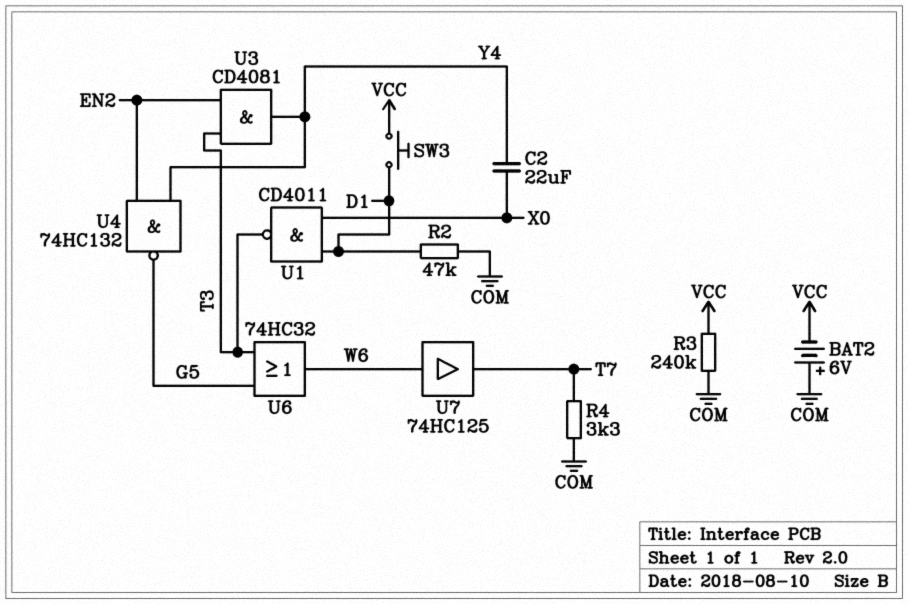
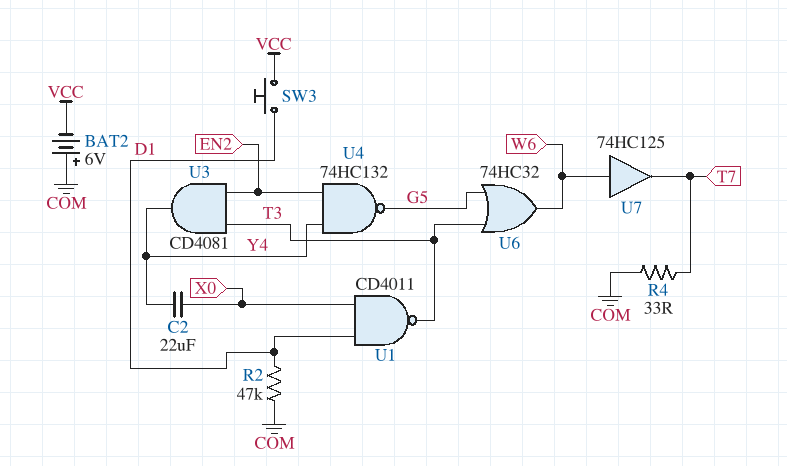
R3: 240k (COM, VCC) -> none
R4: 3.3k (COM, T7) -> 33 (COM, T7)

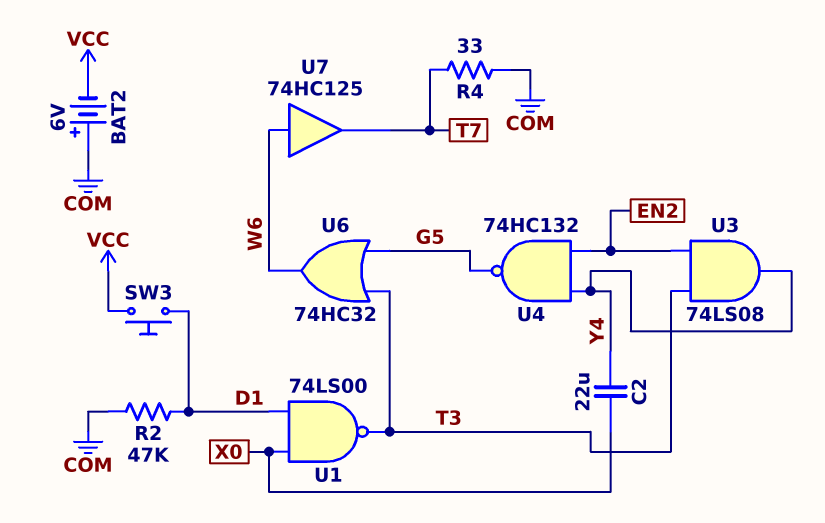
U1: NAND CD4011 (in D1, in X0, out T3) -> NAND 74LS00 (in D1, in X0, out T3)
U3: AND CD4081 (in EN2, in T3, out Y4) -> AND 74LS08 (in EN2, in T3, out Y4)

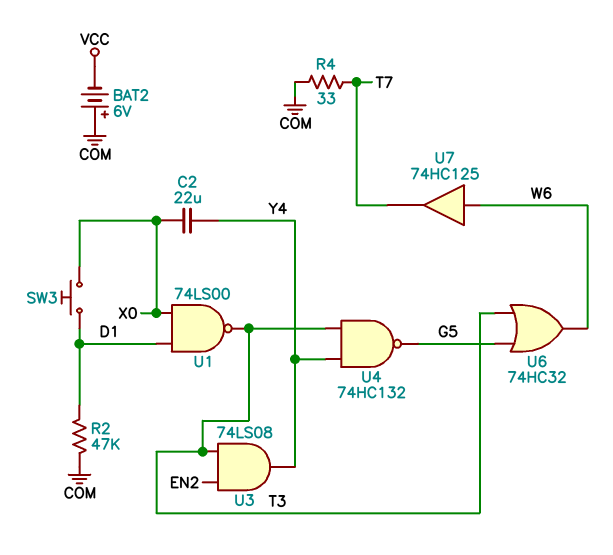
SW3: button (D1, VCC) -> button (D1, X0)
U4: NAND 74HC132 (in EN2, in Y4, out G5) -> NAND 74HC132 (in T3, in Y4, out G5)

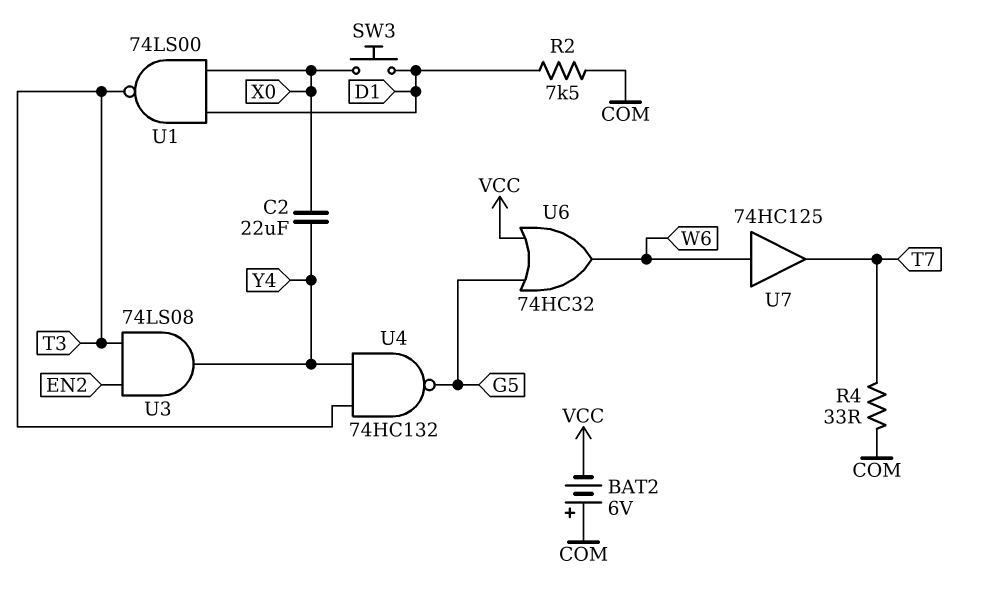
R2: 47k (COM, D1) -> 7.5k (COM, D1)
U6: OR 74HC32 (in G5, in T3, out W6) -> OR 74HC32 (in G5, in VCC, out W6)

